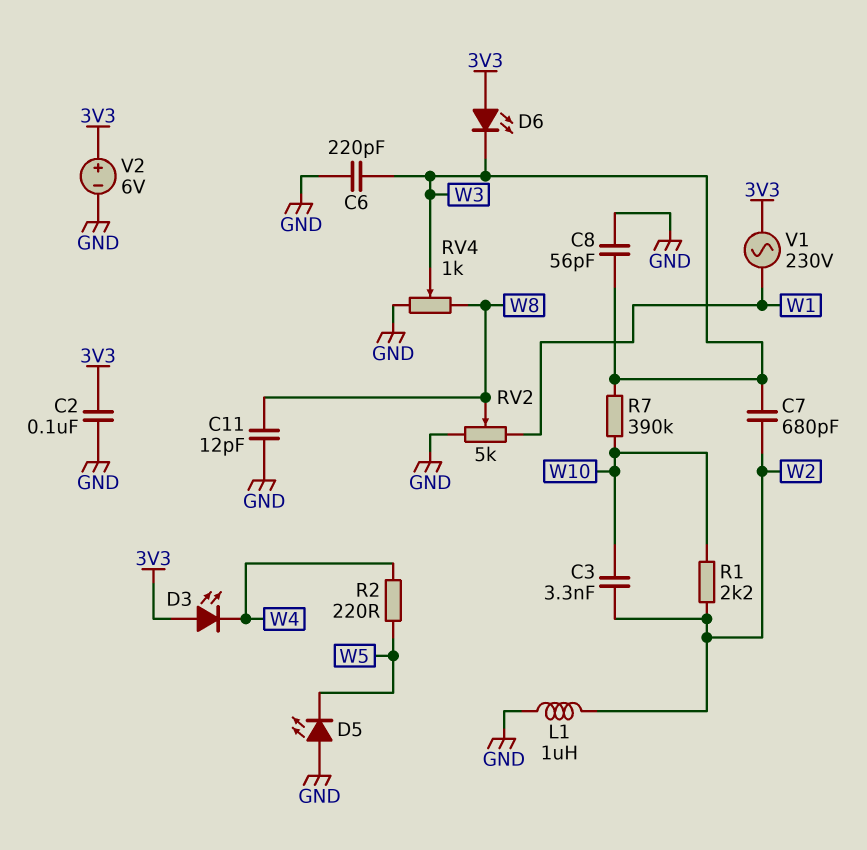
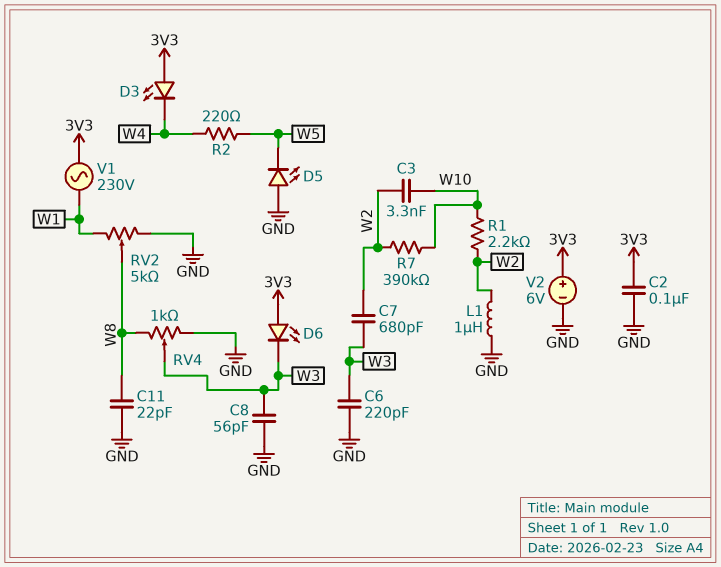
C11: 12pF (GND, W8) -> 22pF (GND, W8)
R7: 390k (W3, W10) -> 390k (W2, W10)

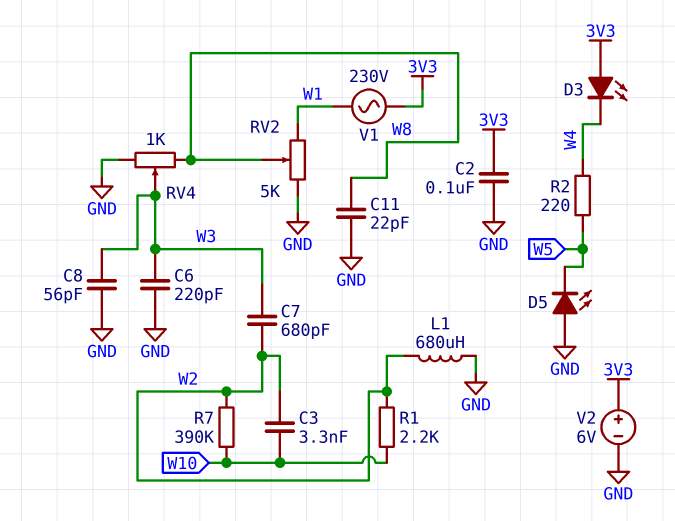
D6: LED (A 3V3, K W3) -> none
L1: 1uH (GND, W2) -> 680uH (GND, W2)

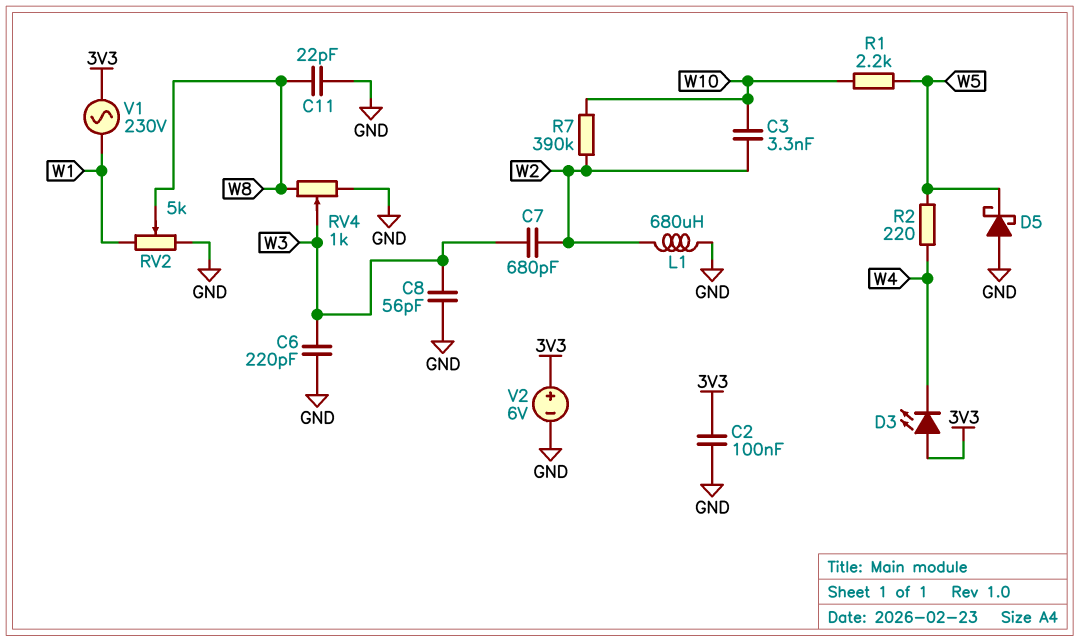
D5: LED (A GND, K W5) -> schottky (A GND, K W5)
R1: 2.2k (W2, W10) -> 2.2k (W5, W10)

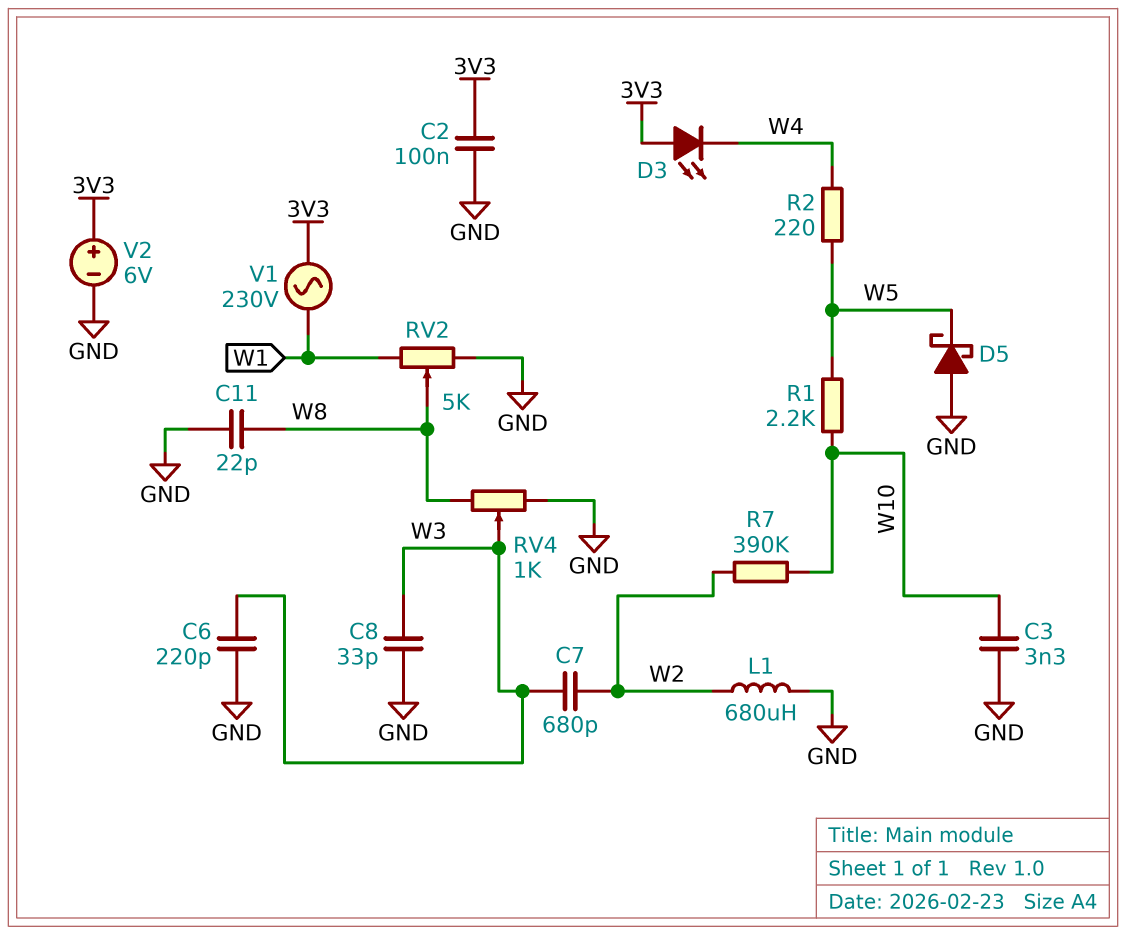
C3: 3.3nF (W2, W10) -> 3.3nF (GND, W10)
C8: 56pF (GND, W3) -> 33pF (GND, W3)

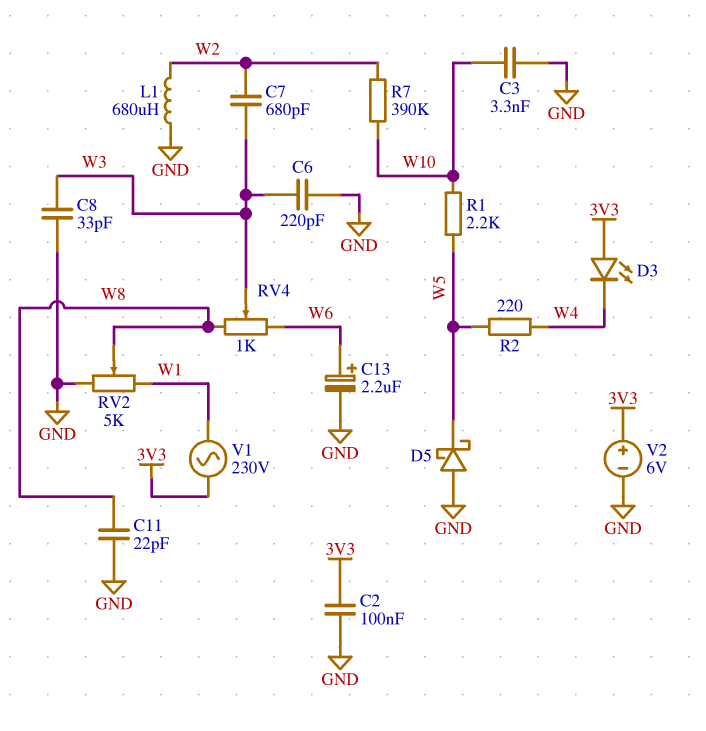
C13: none -> 2.2uF (plus W6, minus GND)
RV4: 1k (GND, W8, wiper W3) -> 1k (W6, W8, wiper W3)

